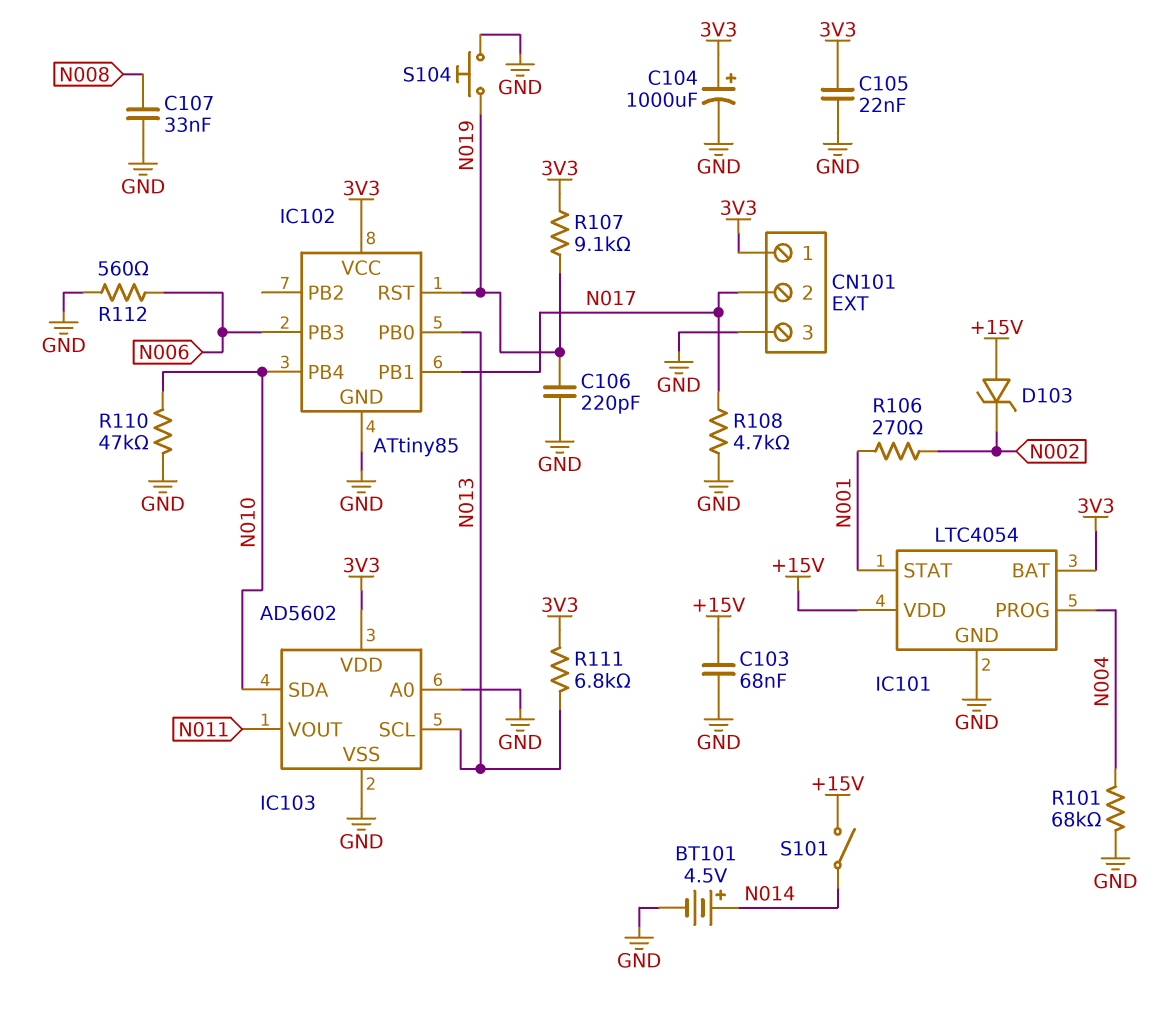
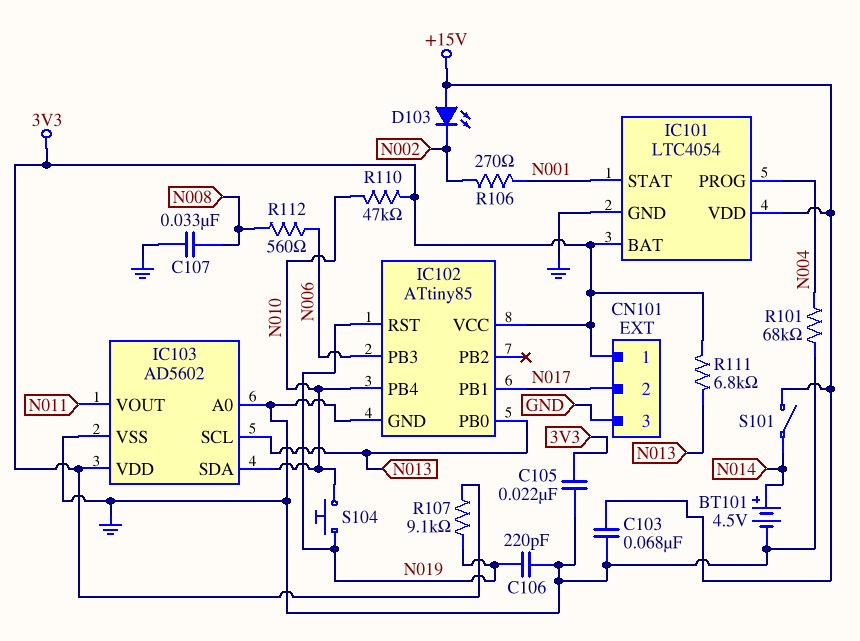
C104: 1000uF (plus 3V3, minus GND) -> none
D103: zener (A +15V, K N002) -> LED (A +15V, K N002)
R108: 4.7k (GND, N017) -> none
R110: 47k (GND, N010) -> 47k (3V3, N010)
R112: 560 (GND, N006) -> 560 (N006, N008)
S104: button (GND, N019) -> button (N010, N019)

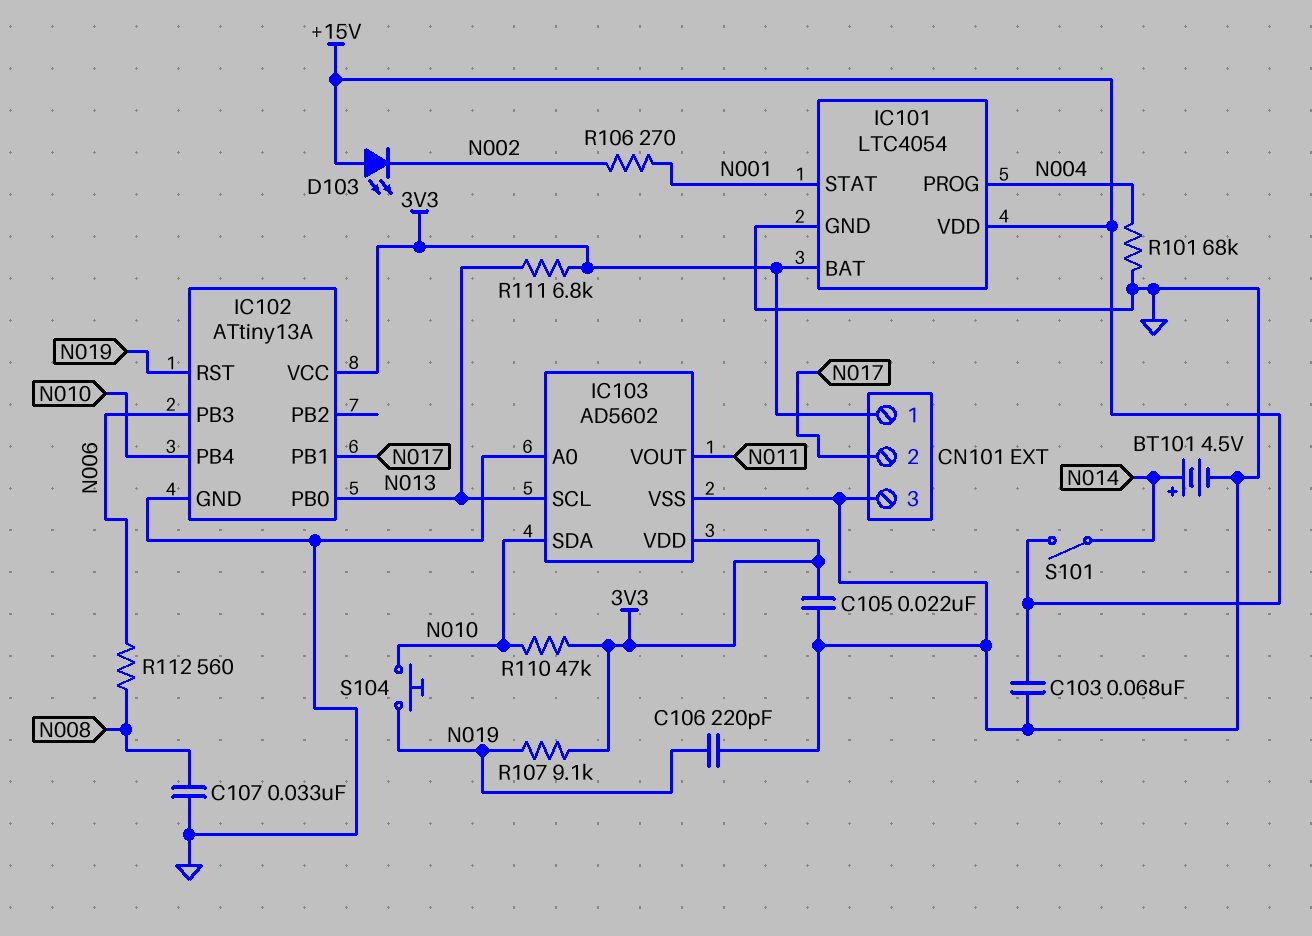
IC102: ATtiny85 -> ATtiny13A

